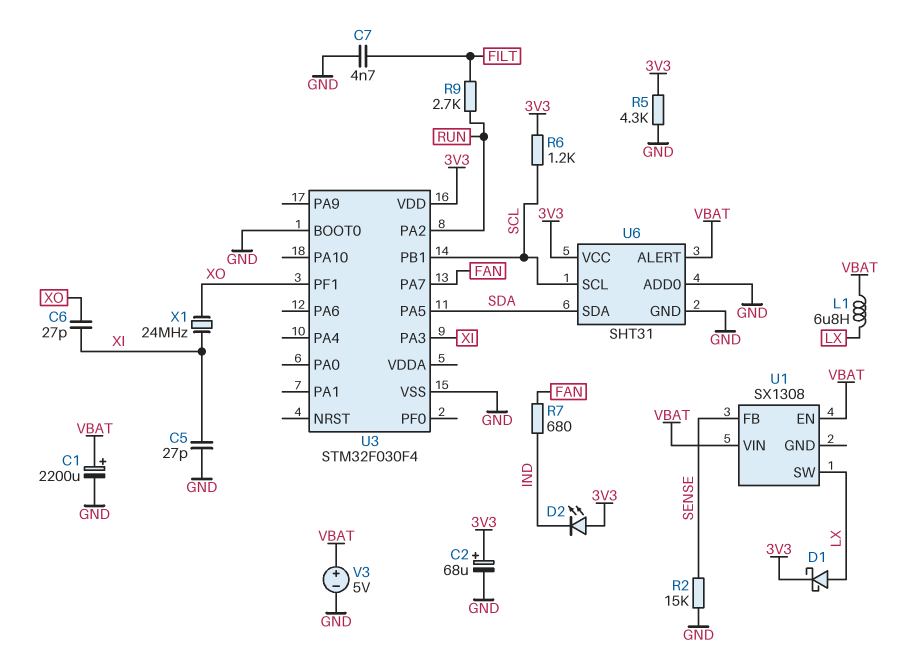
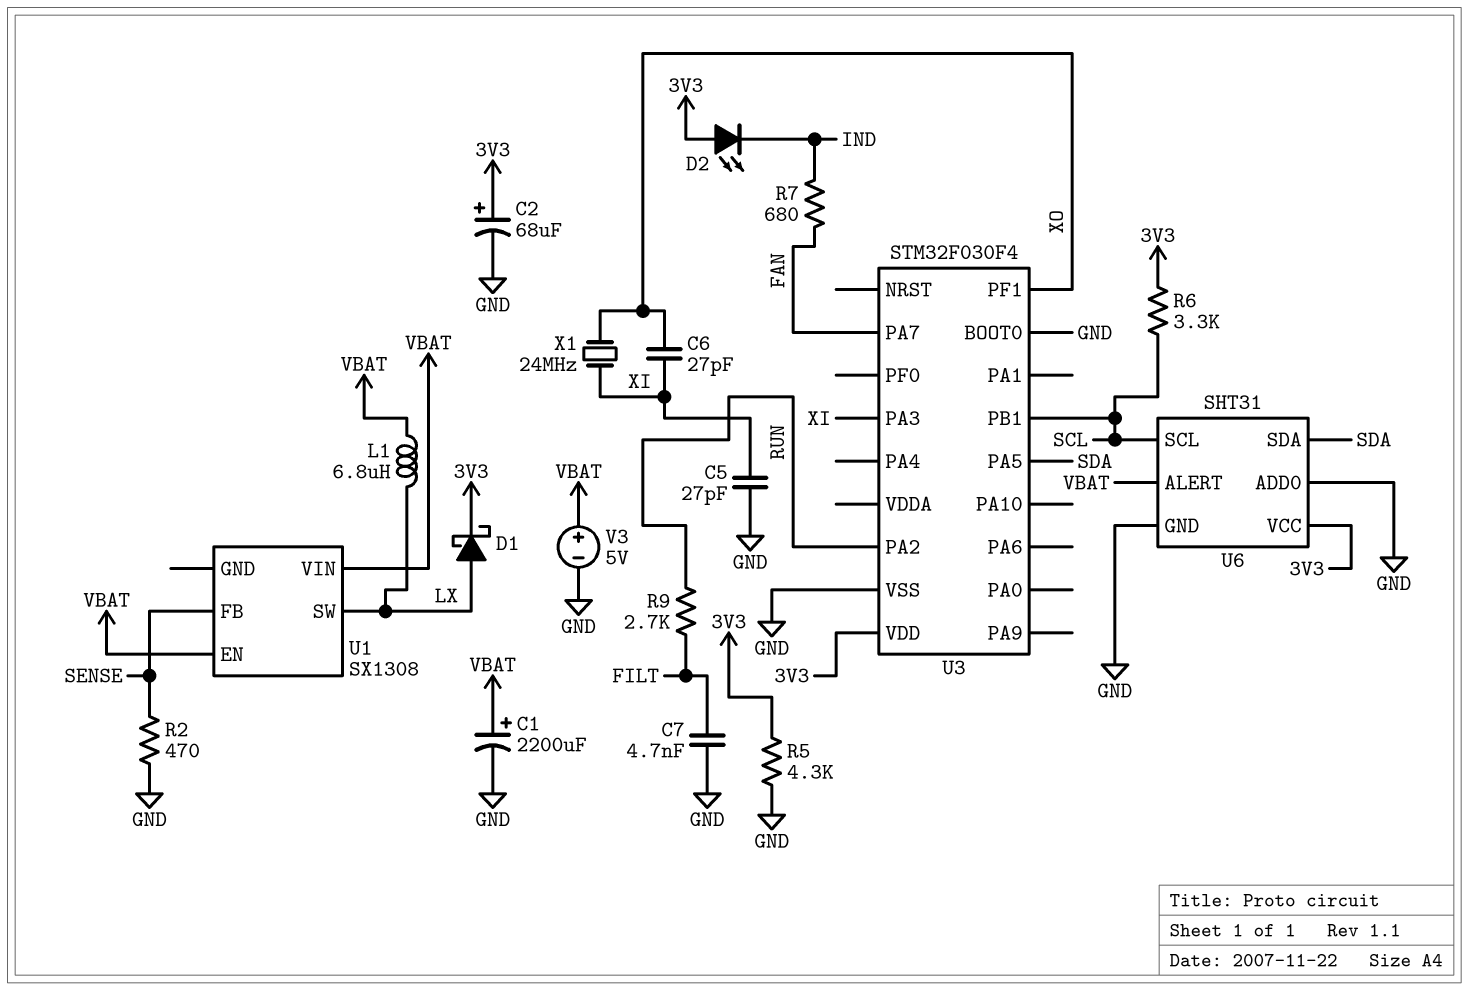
R2: 15k (GND, SENSE) -> 470 (GND, SENSE)
R6: 1.2k (3V3, SCL) -> 3.3k (3V3, SCL)

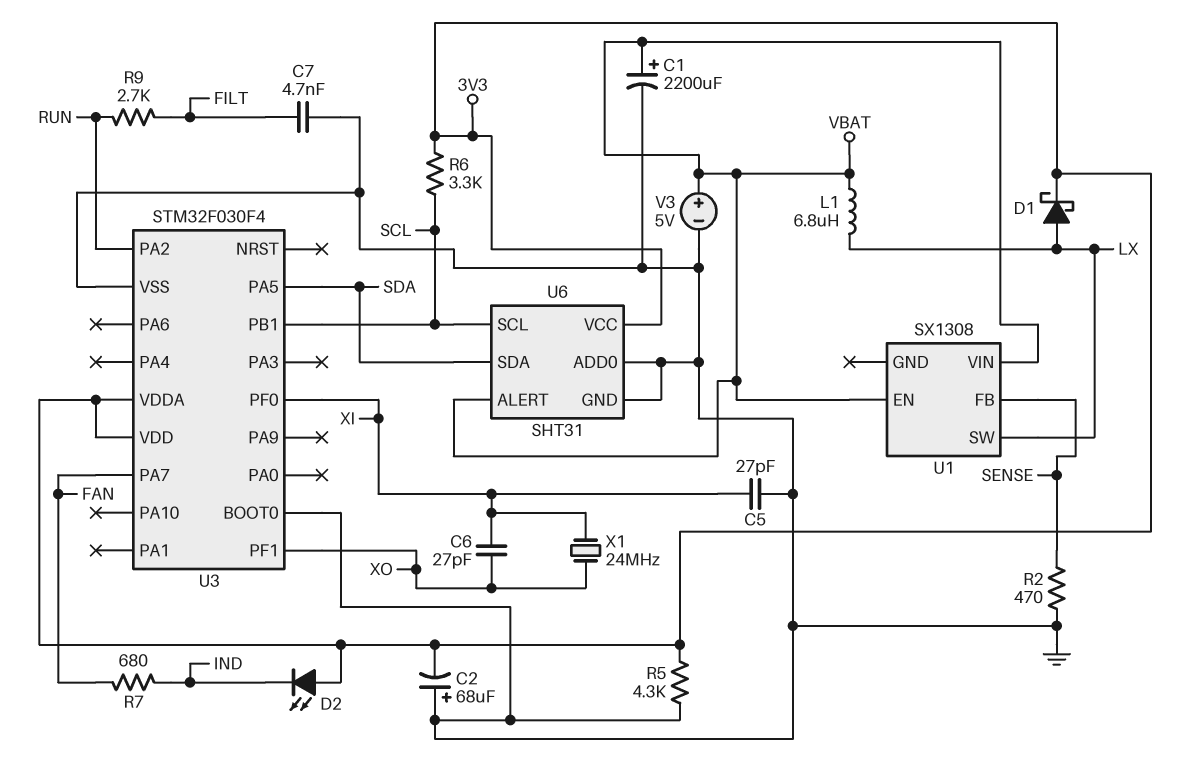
C2: 68uF (plus 3V3, minus GND) -> 68uF (plus GND, minus 3V3)
U3 pin PA3: XI -> none
U3 pin PF0: none -> XI
U3 pin VDDA: none -> 3V3

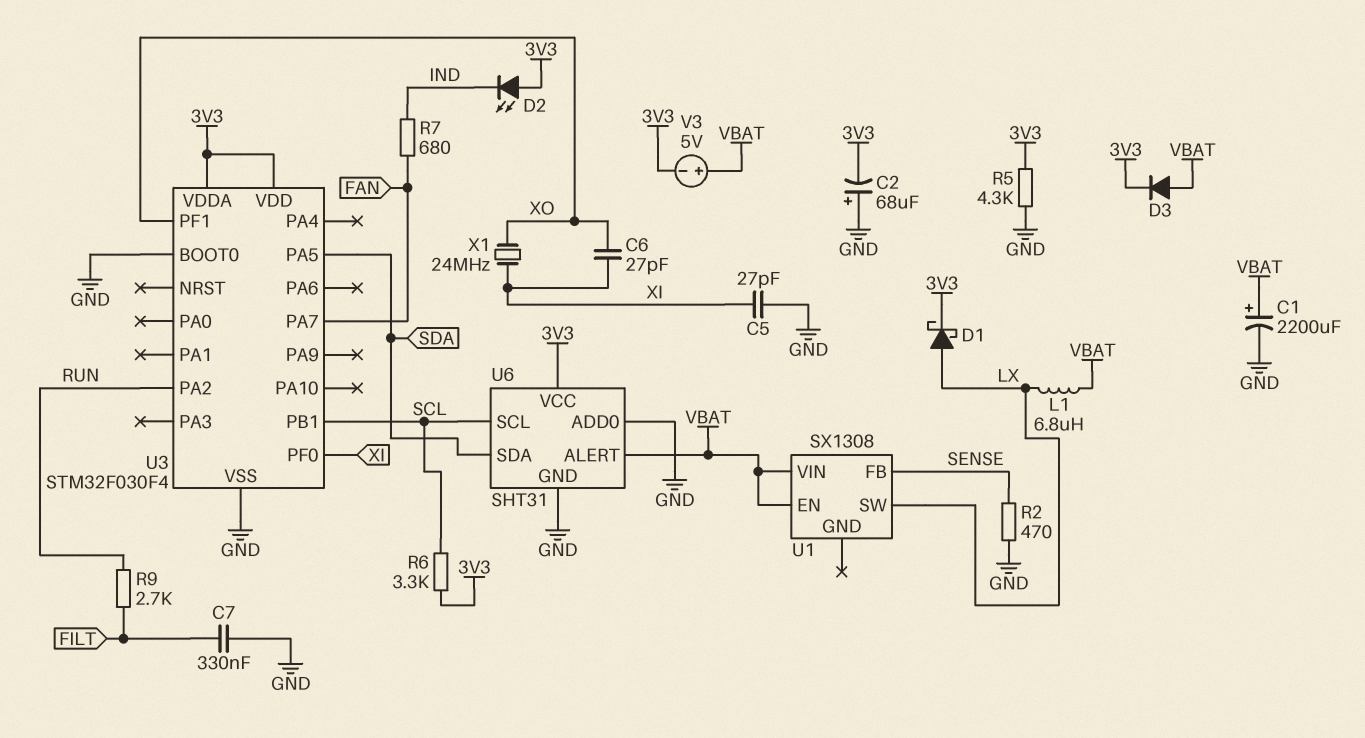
C7: 4.7nF (FILT, GND) -> 330nF (FILT, GND)
D3: none -> diode (A VBAT, K 3V3)
V3: 5V (plus VBAT, minus GND) -> 5V (plus VBAT, minus 3V3)

